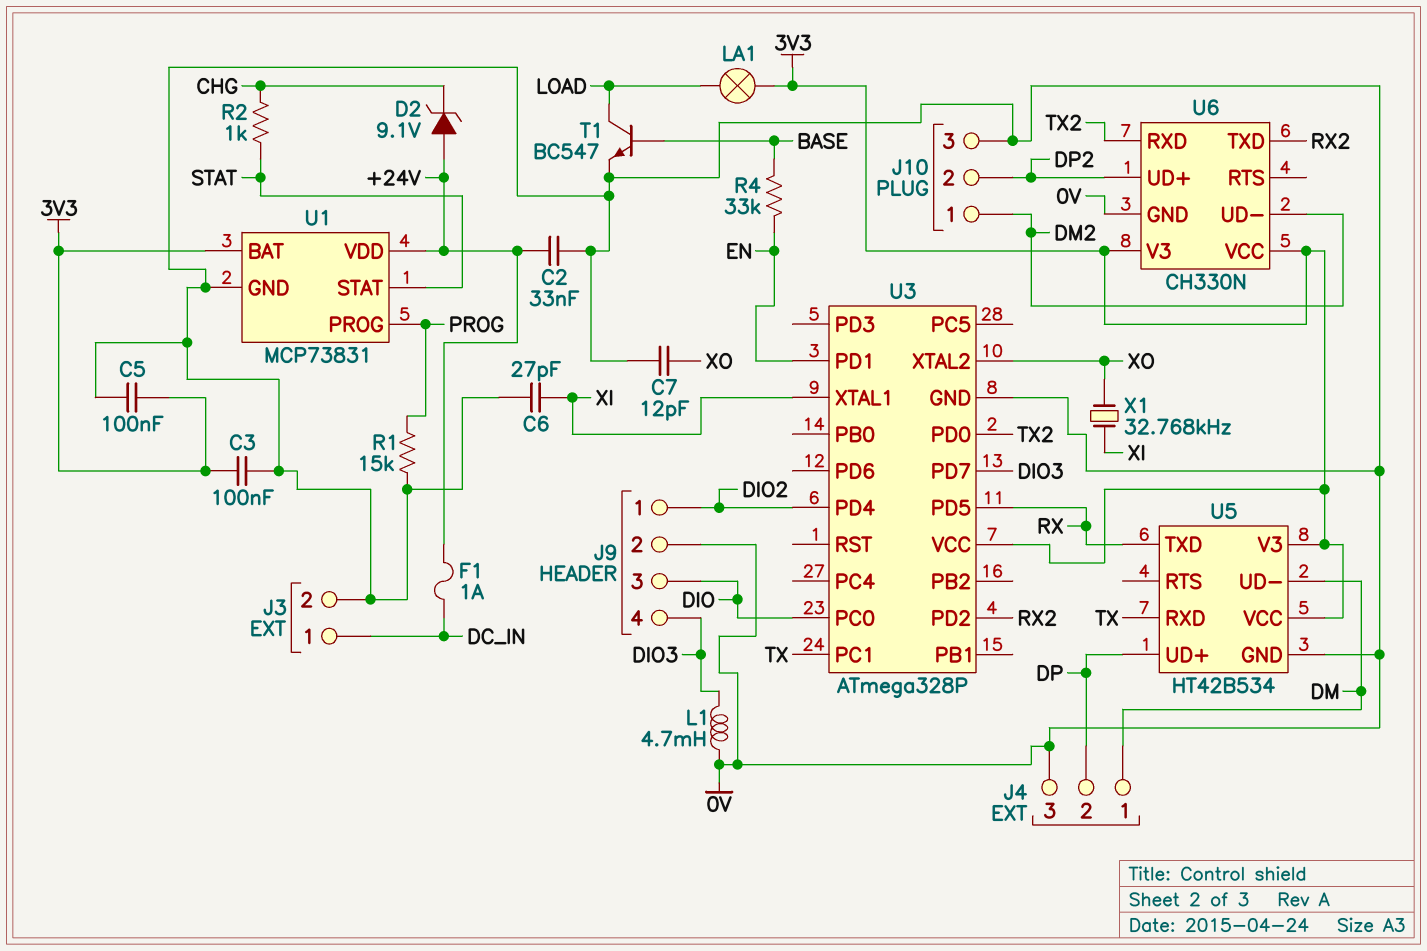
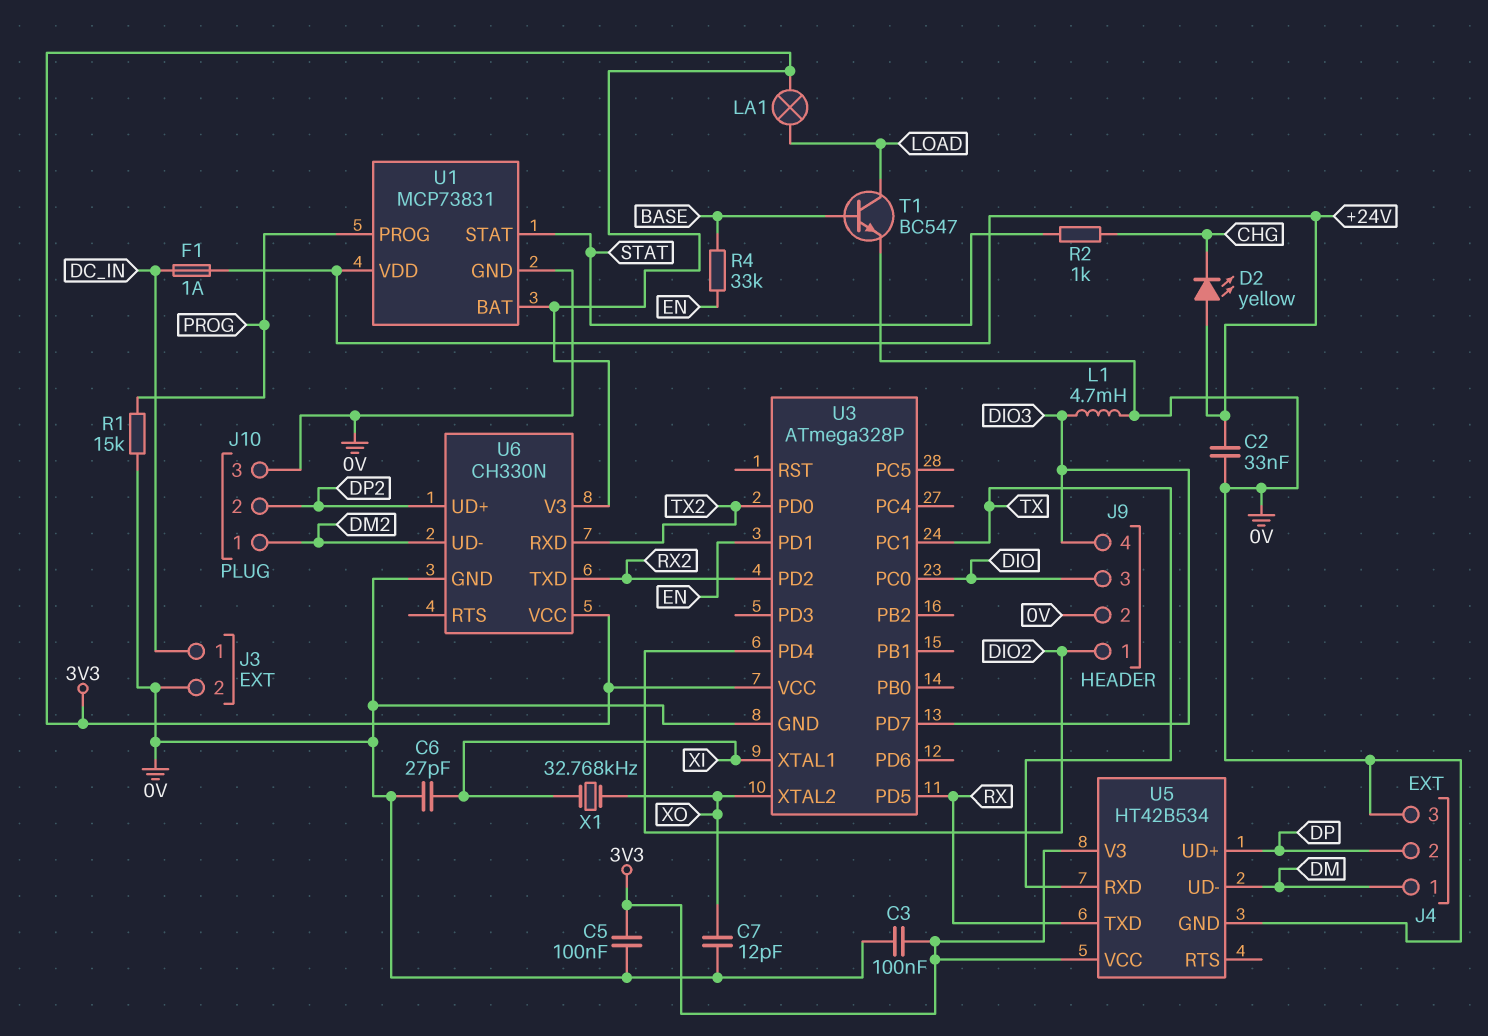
D2: zener 9.1V (A +24V, K CHG) -> LED yellow (A +24V, K CHG)

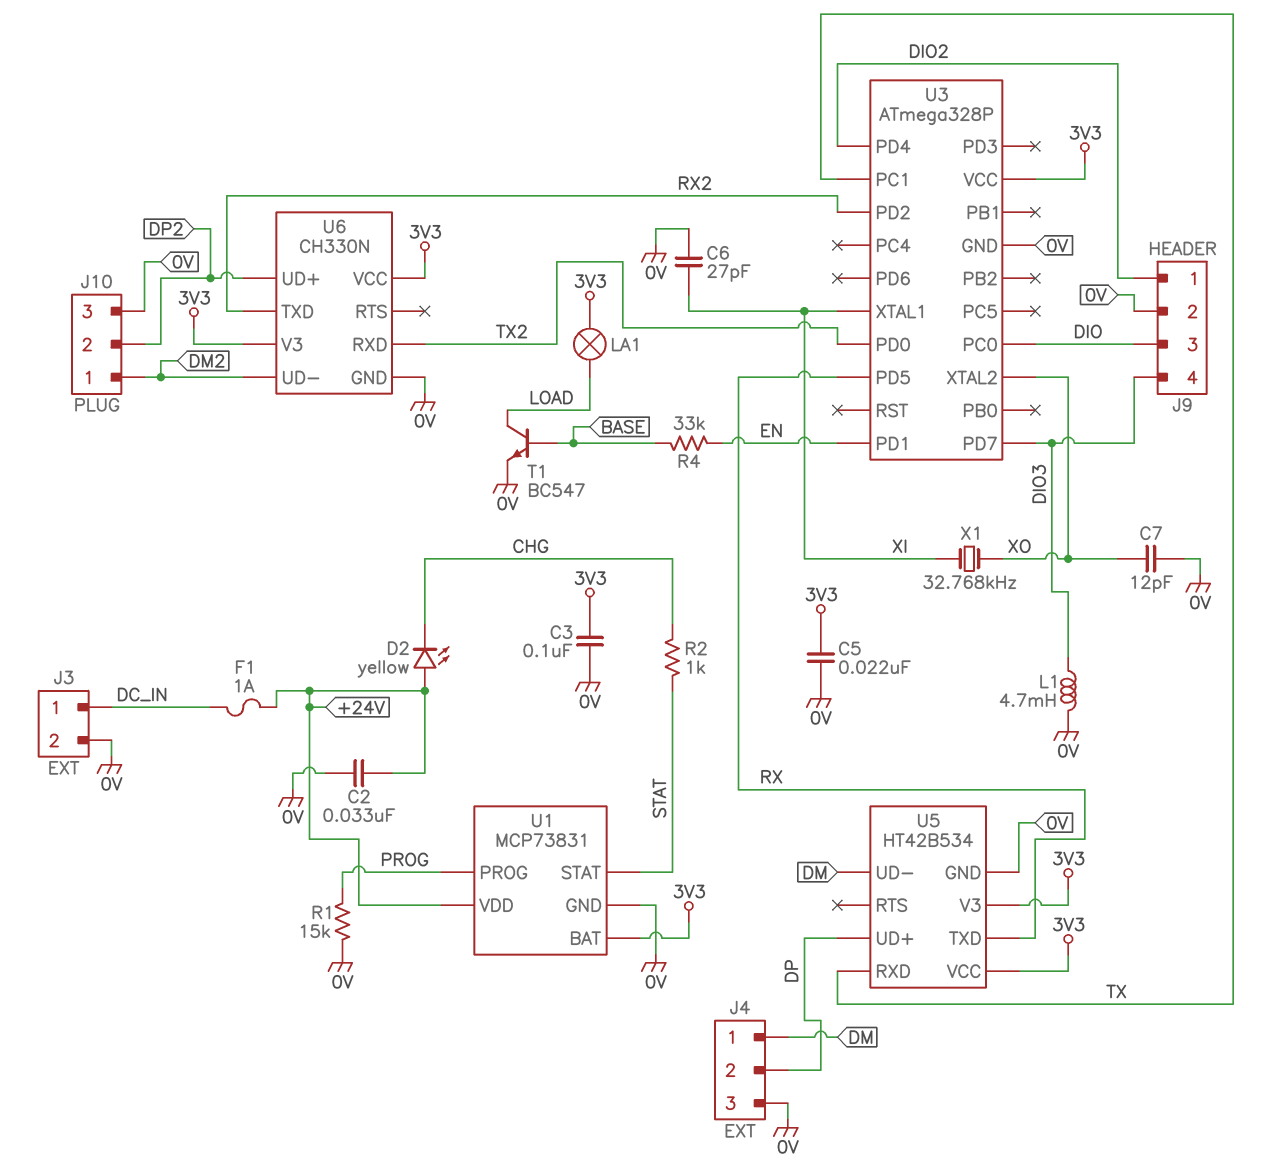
C5: 100nF (0V, 3V3) -> 22nF (0V, 3V3)

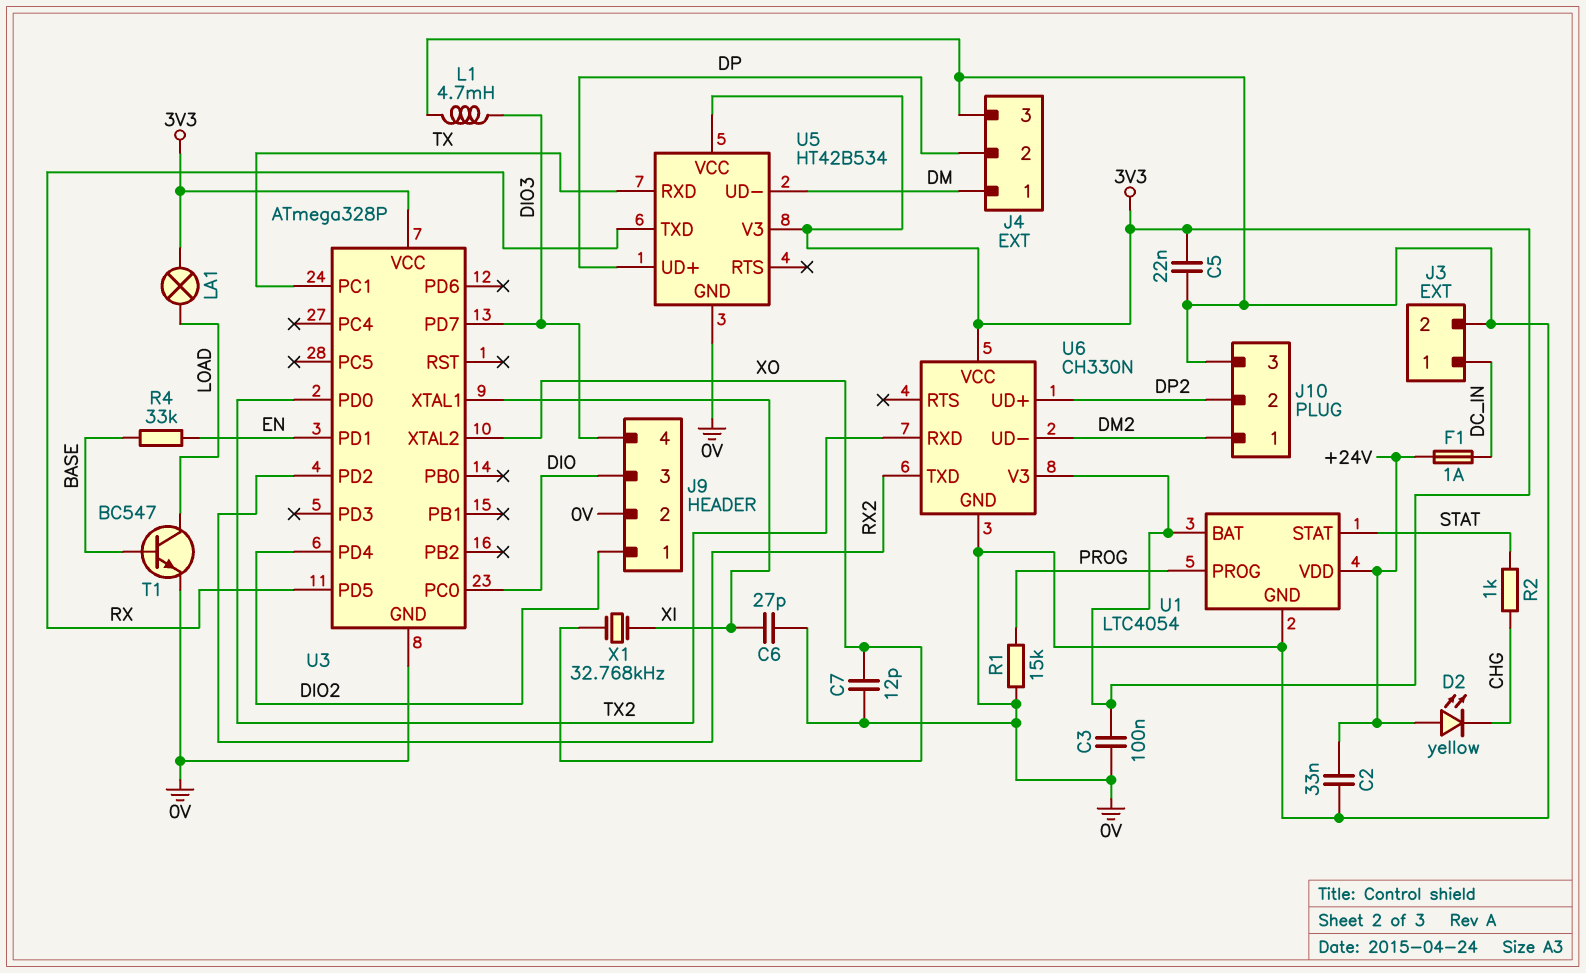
U1: MCP73831 -> LTC4054

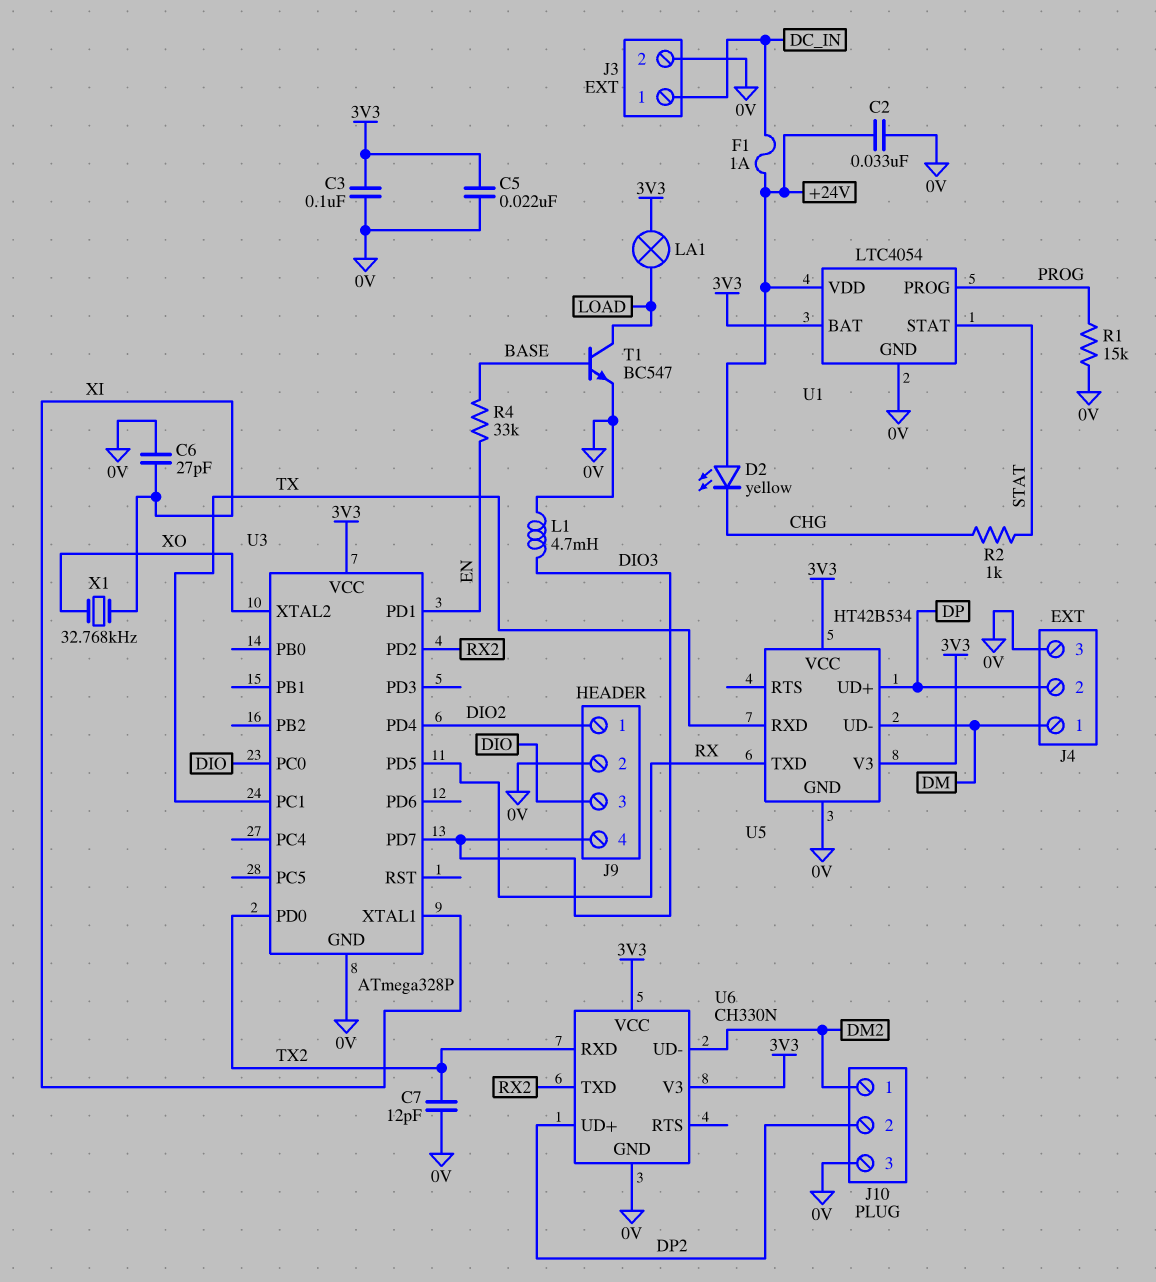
C7: 12pF (0V, XO) -> 12pF (0V, TX2)

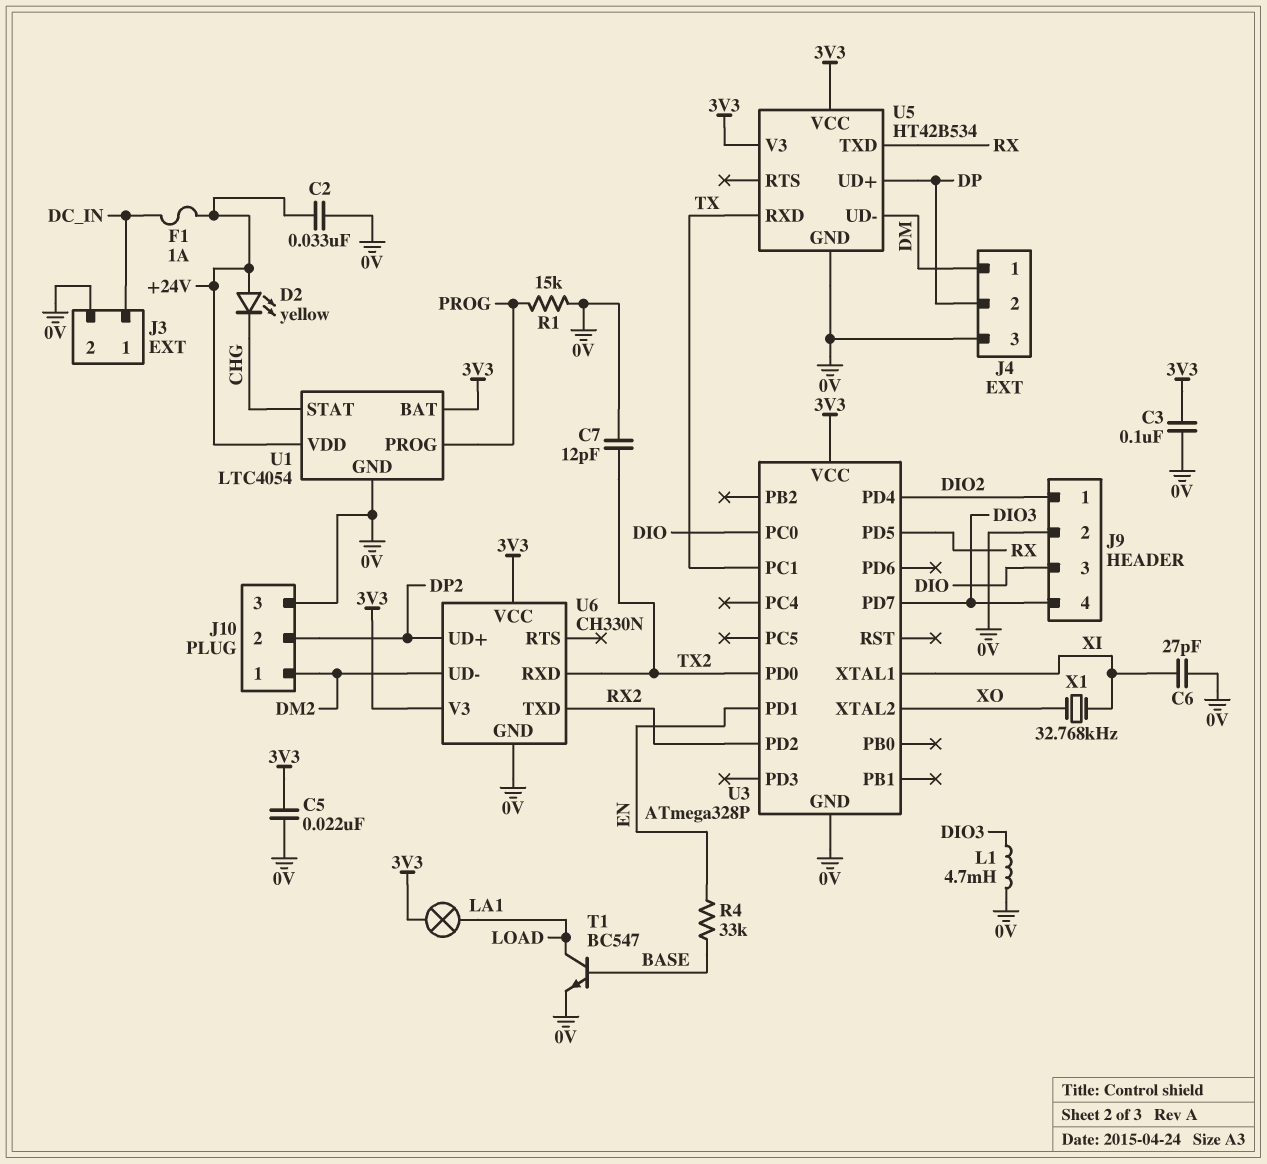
R2: 1k (CHG, STAT) -> none
U1 pin STAT: STAT -> CHG

